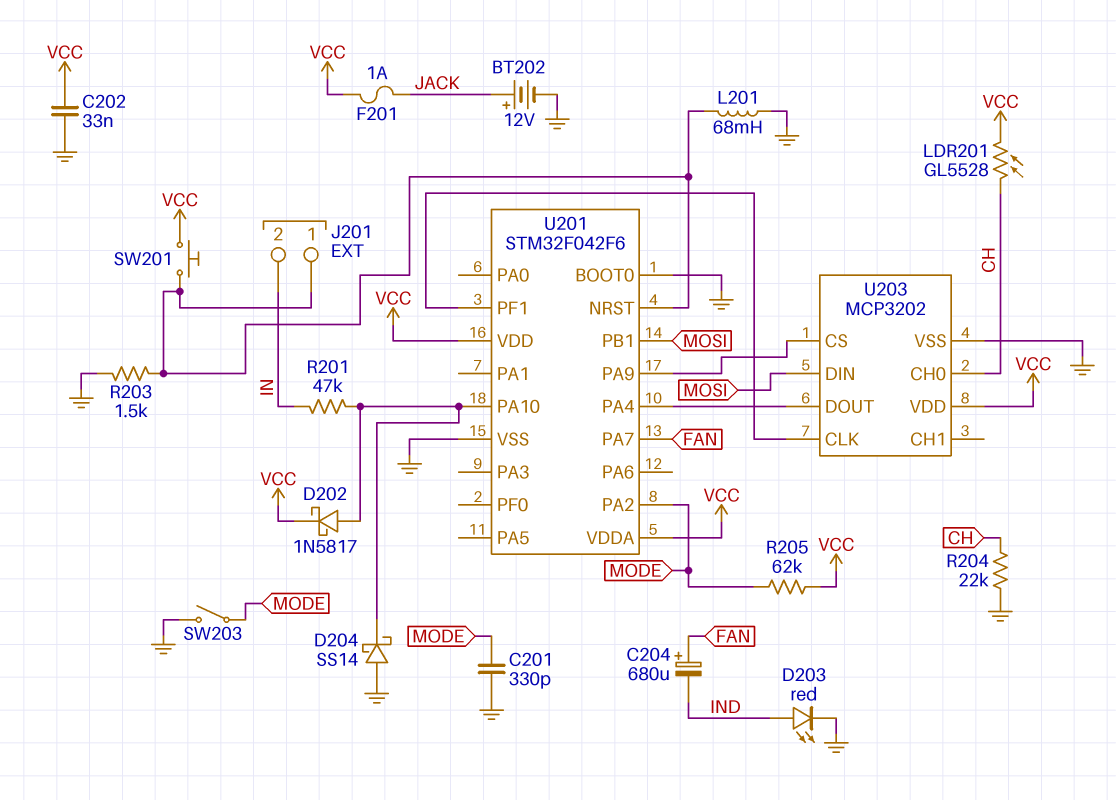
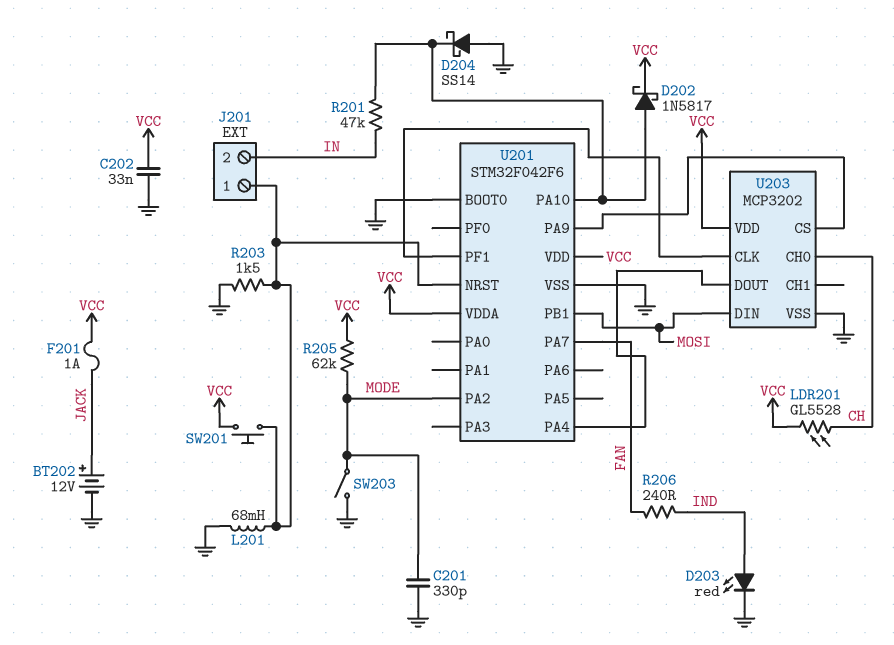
C204: 680uF (plus FAN, minus IND) -> none
R204: 22k (CH, GND) -> none
R206: none -> 240 (FAN, IND)

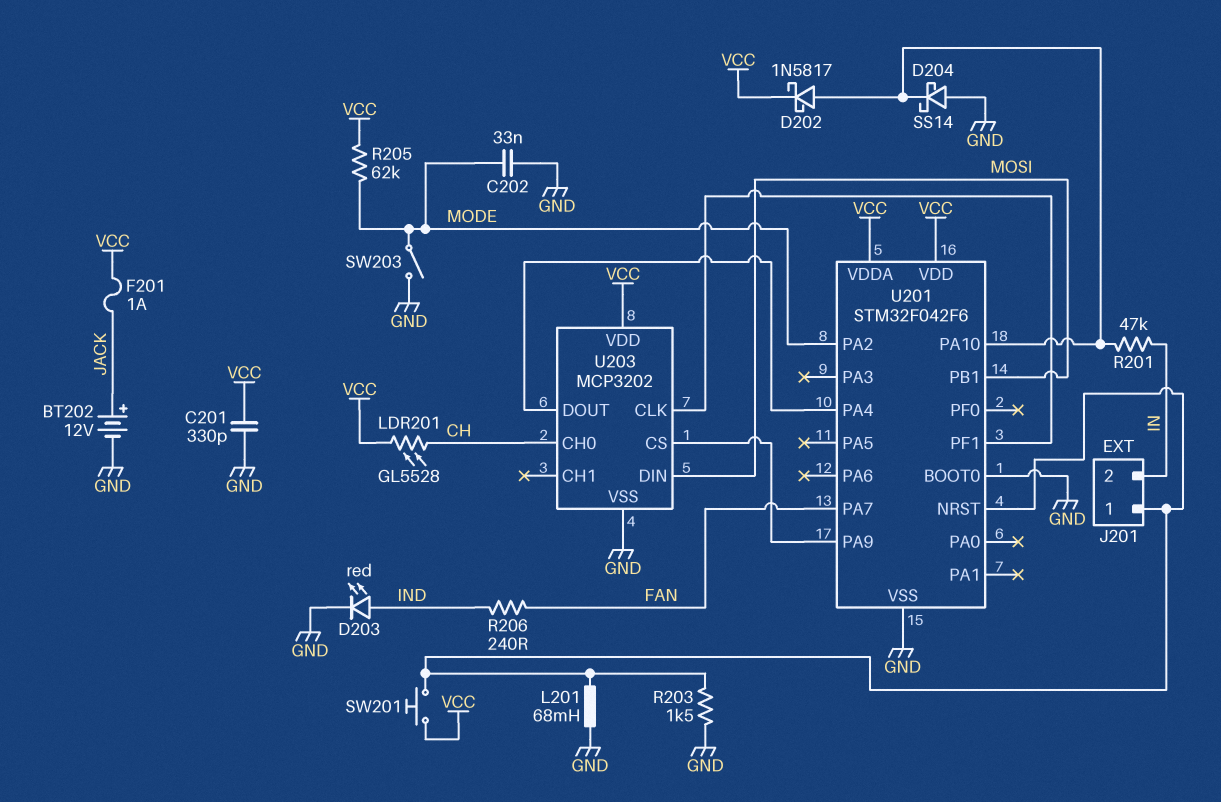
C201: 330pF (GND, MODE) -> 330pF (GND, VCC)
C202: 33nF (GND, VCC) -> 33nF (GND, MODE)

